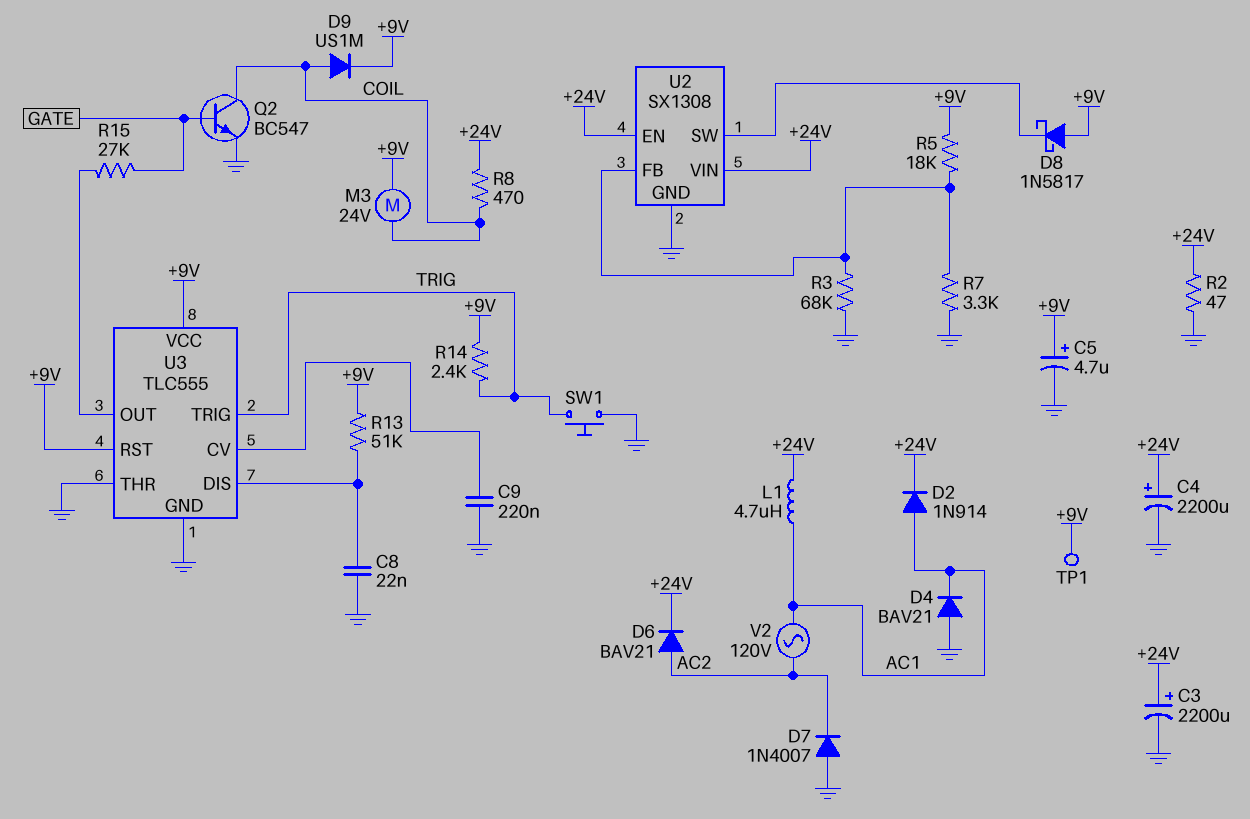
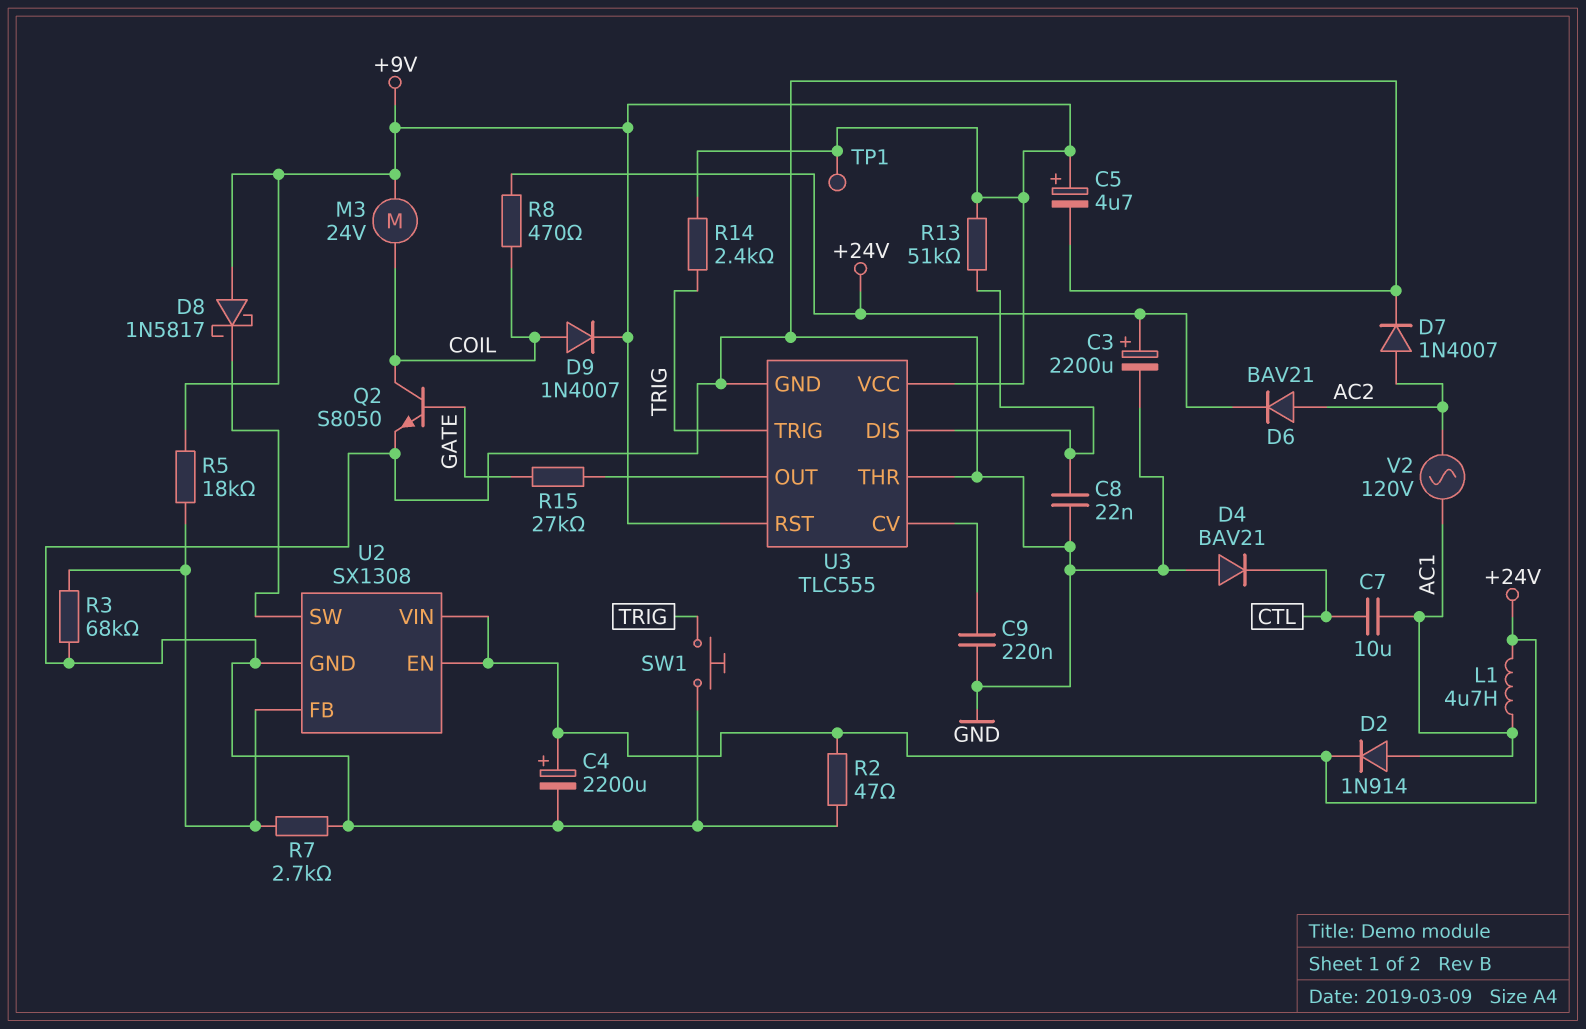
C7: none -> 10uF (AC1, CTL)
D4: diode BAV21 (A GND, K AC1) -> diode BAV21 (A GND, K CTL)
D7: diode 1N4007 (A GND, K AC2) -> diode 1N4007 (A AC2, K GND)
D9: diode US1M (A COIL, K +9V) -> diode 1N4007 (A COIL, K +9V)
Q2: NPN BC547 (B GATE, C COIL, E GND) -> NPN S8050 (B GATE, C COIL, E GND)
R7: 3.3k (GND, U2/FB) -> 2.7k (GND, U2/FB)

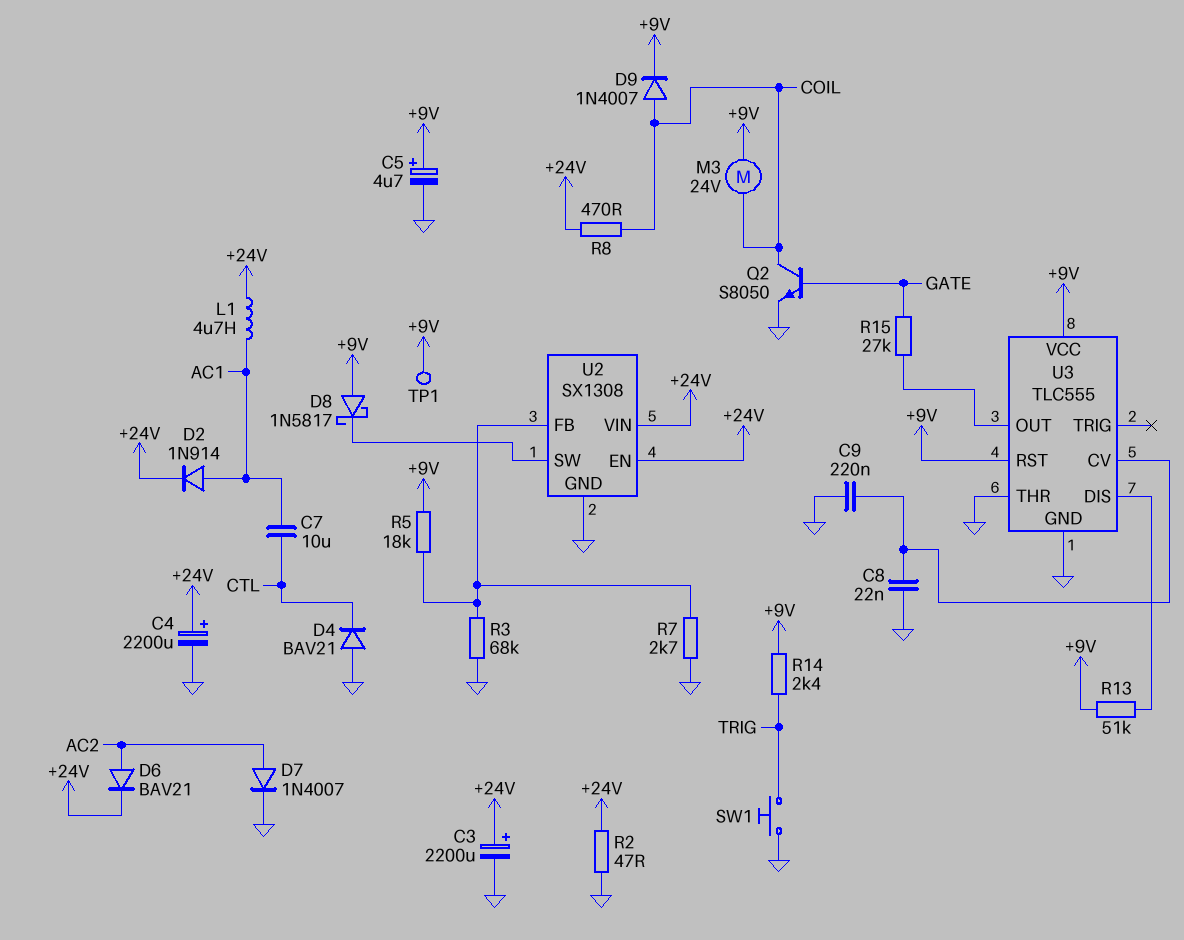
C8: 22nF (GND, U3/DIS) -> 22nF (GND, U3/CV)
U3 pin TRIG: TRIG -> none
V2: AC 120V (AC1, AC2) -> none

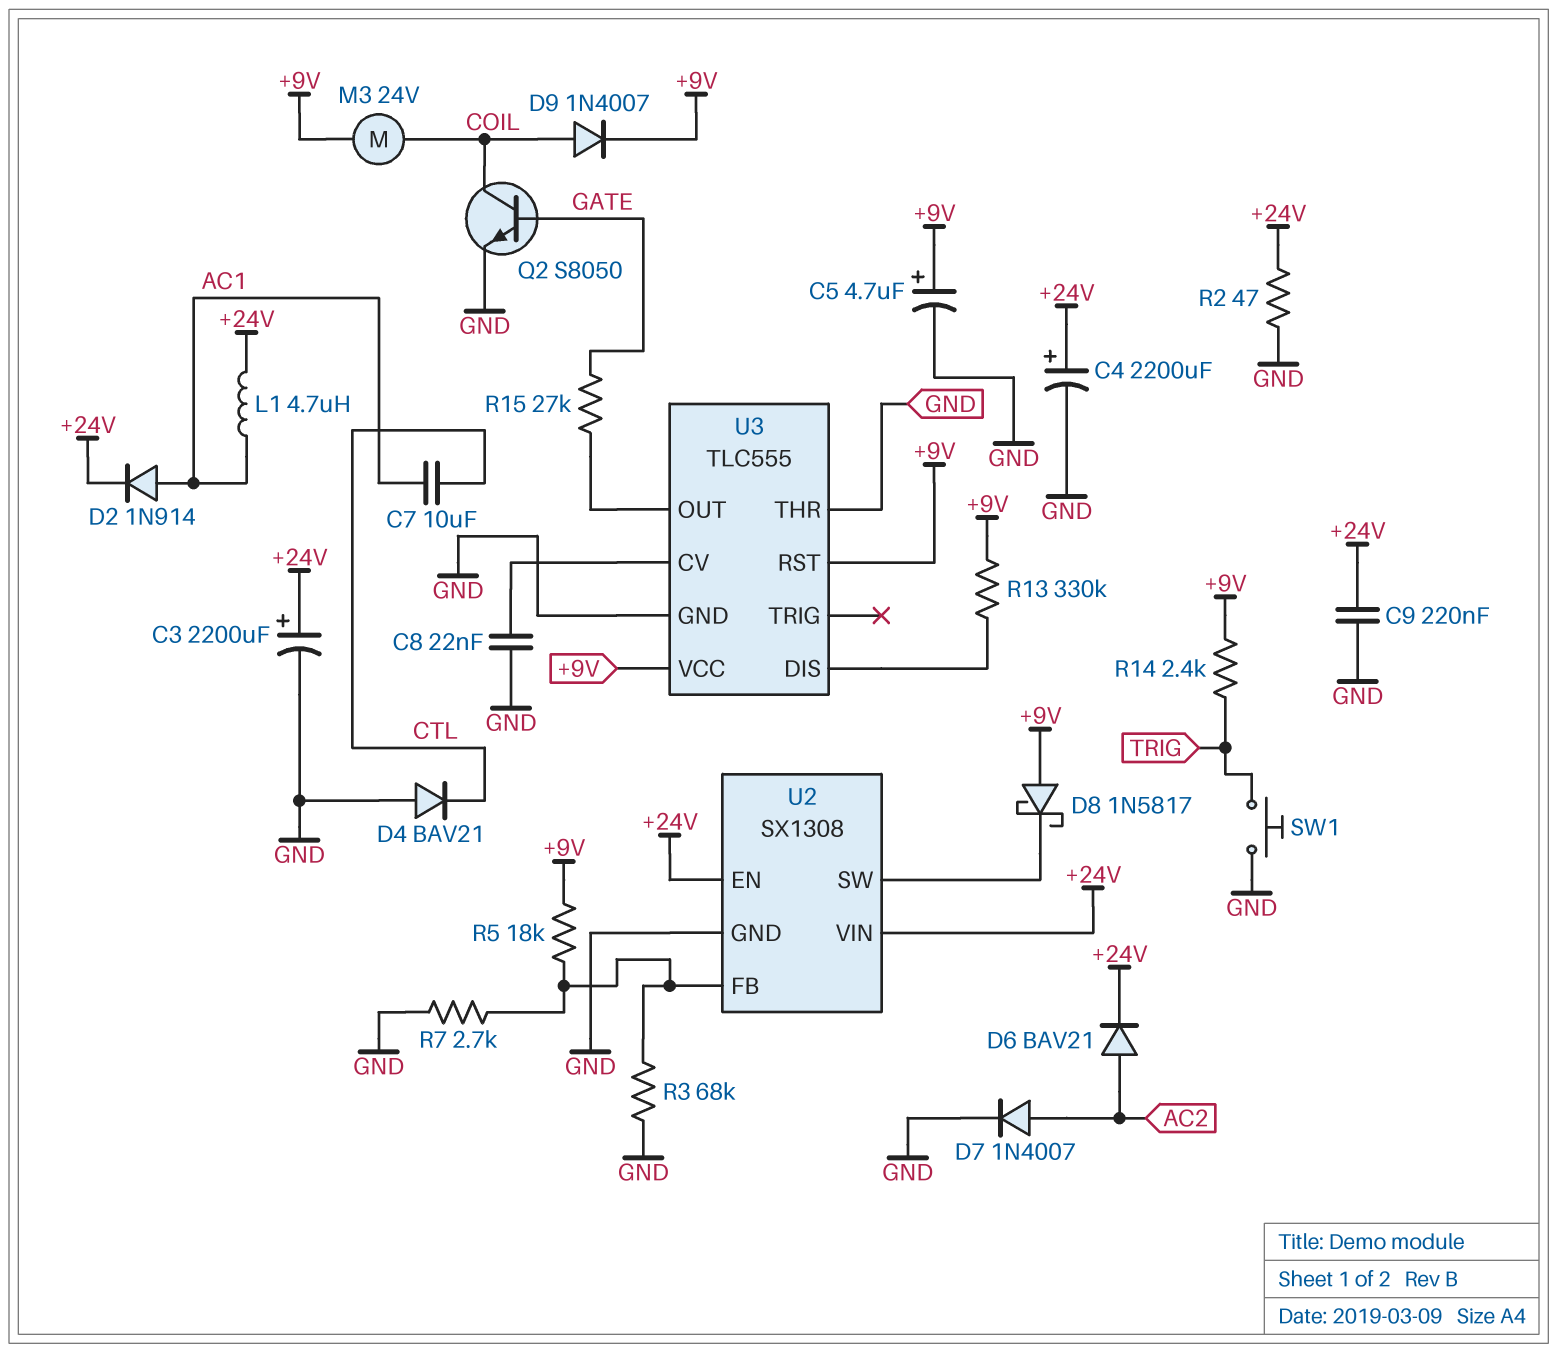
C9: 220nF (GND, U3/CV) -> 220nF (+24V, GND)
R8: 470 (+24V, COIL) -> none
R13: 51k (+9V, U3/DIS) -> 330k (+9V, U3/DIS)
TP1: test point (+9V) -> none

